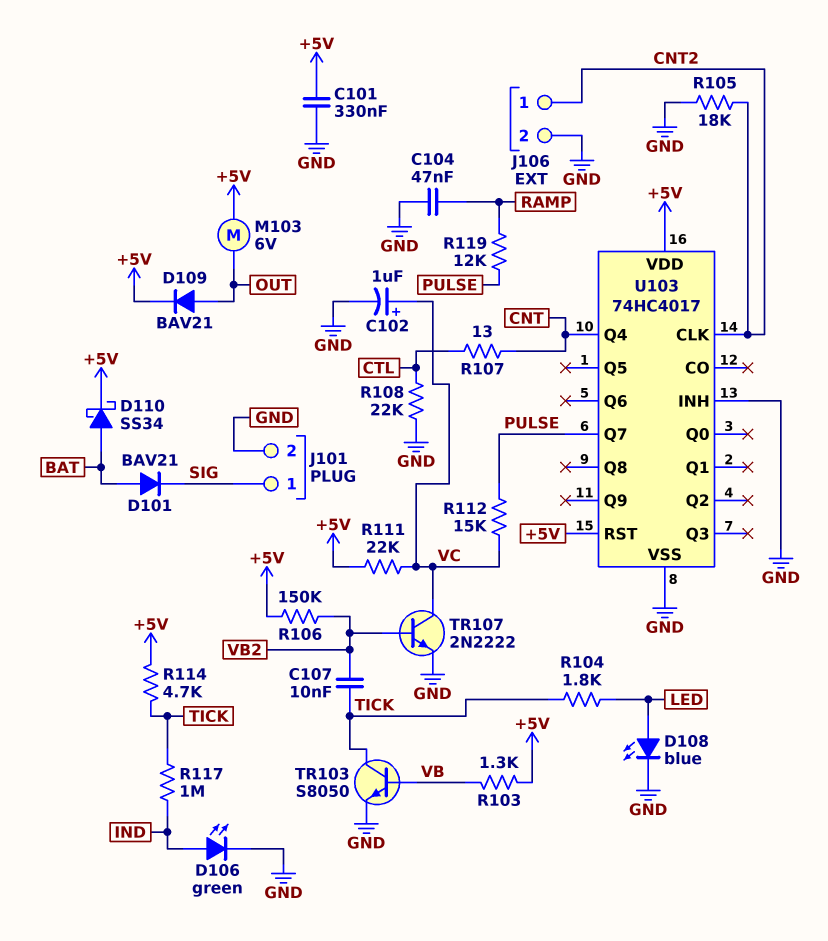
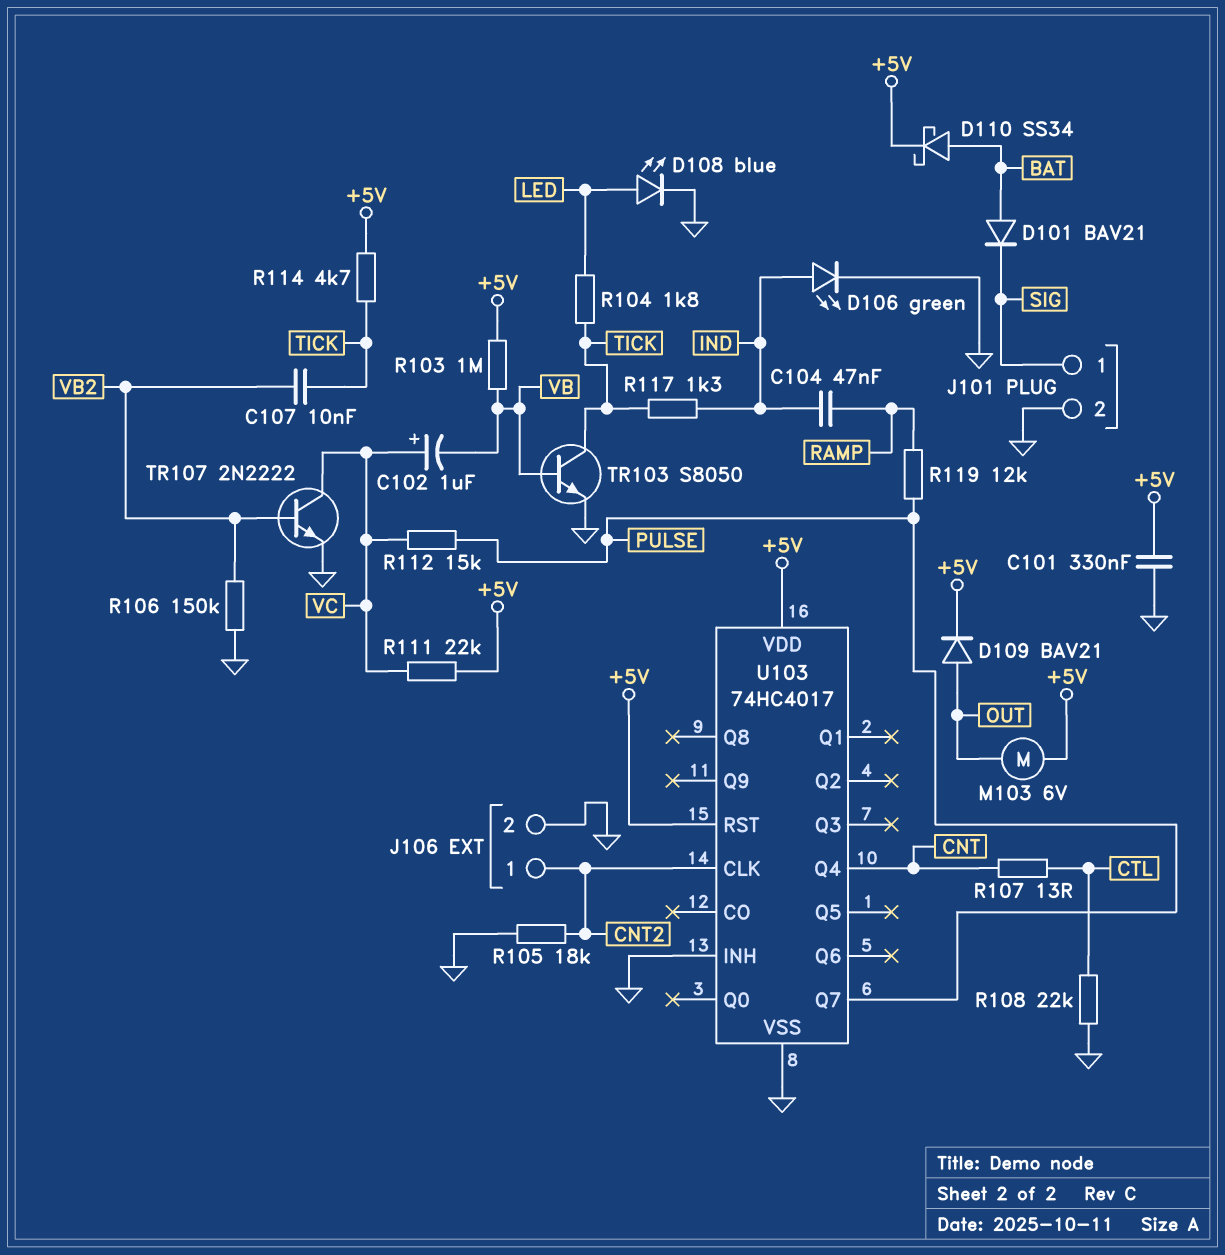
C102: 1uF (plus VC, minus GND) -> 1uF (plus VC, minus VB)
C104: 47nF (GND, RAMP) -> 47nF (IND, RAMP)
R103: 1.3k (+5V, VB) -> 1M (+5V, VB)
R106: 150k (+5V, VB2) -> 150k (GND, VB2)
R117: 1M (IND, TICK) -> 1.3k (IND, TICK)

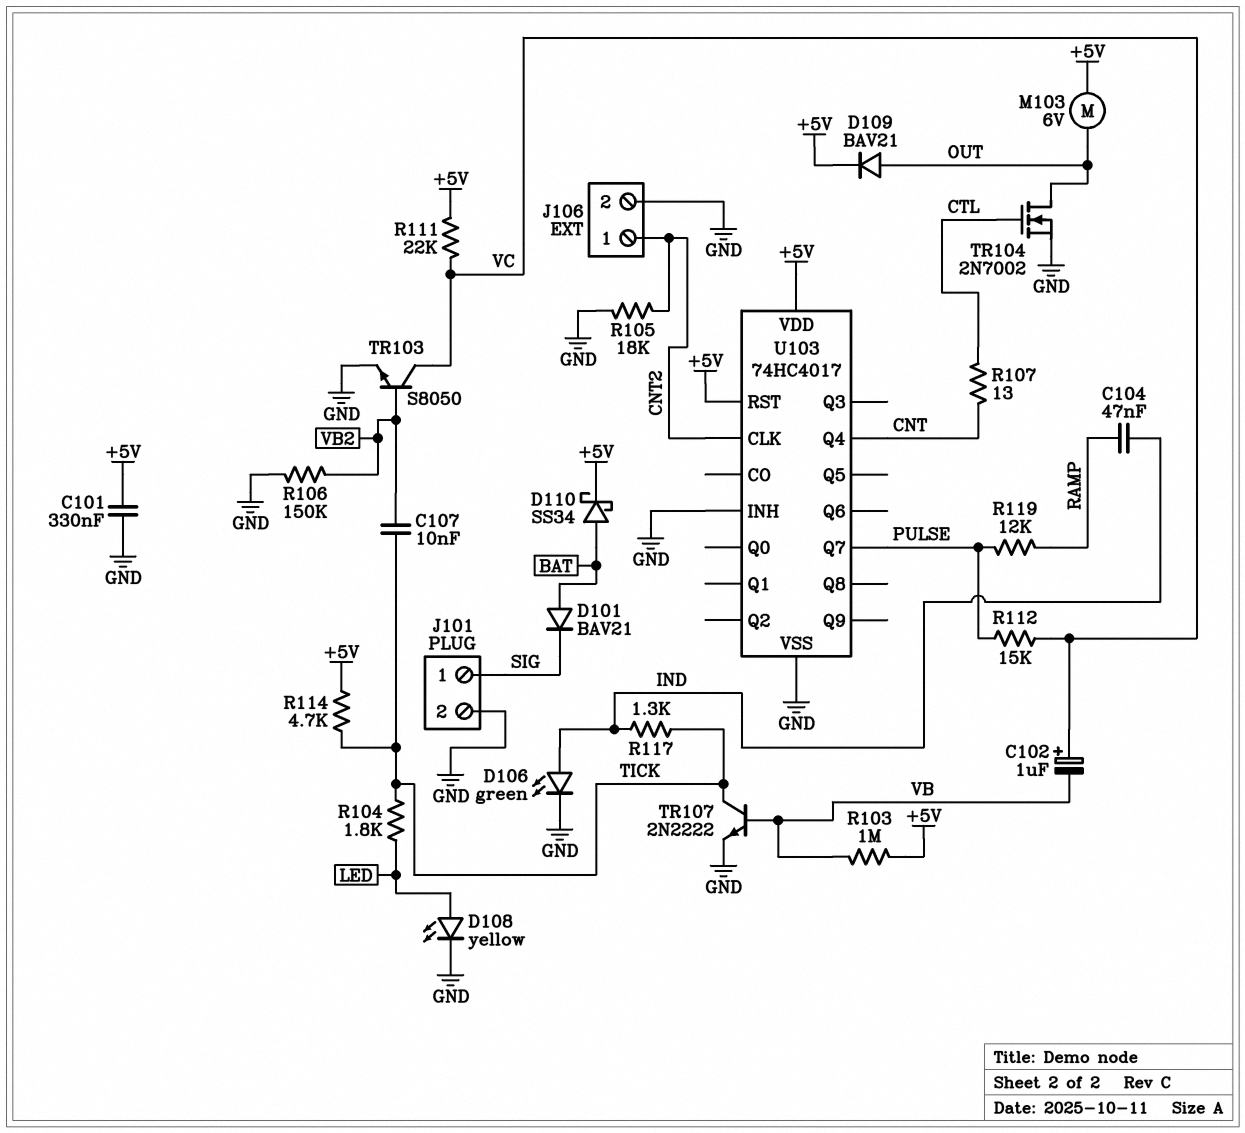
D108: LED blue (A LED, K GND) -> LED yellow (A LED, K GND)
R108: 22k (CTL, GND) -> none
TR103: NPN S8050 (B VB, C TICK, E GND) -> NPN S8050 (B VB2, C VC, E GND)
TR104: none -> NMOS 2N7002 (G CTL, D OUT, S GND)
TR107: NPN 2N2222 (B VB2, C VC, E GND) -> NPN 2N2222 (B VB, C TICK, E GND)

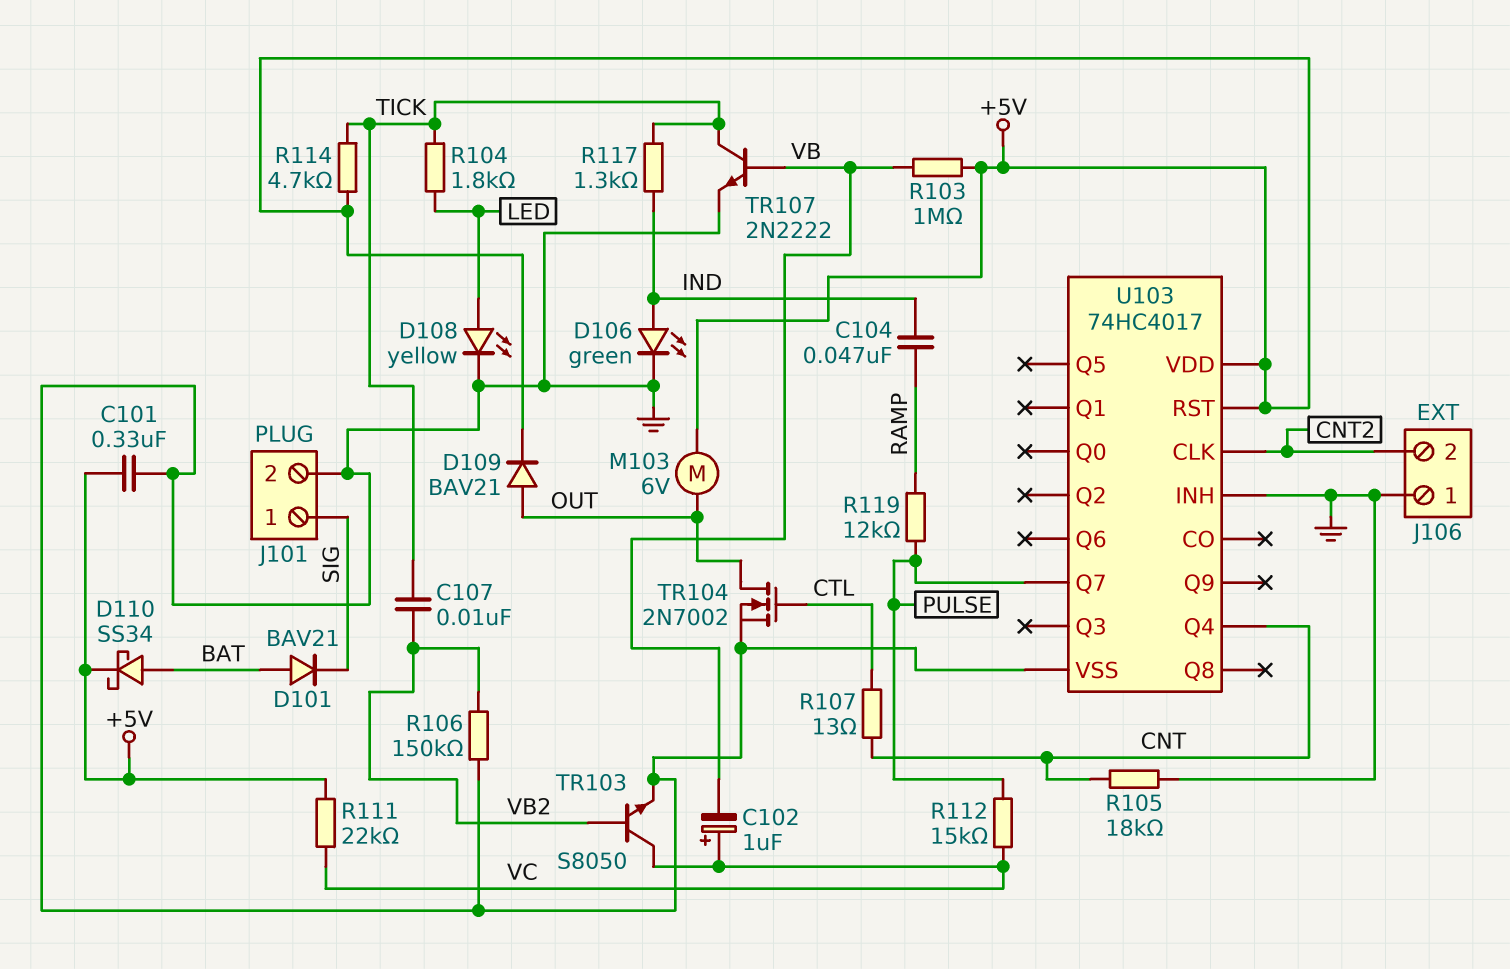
J106 pin 1: CNT2 -> GND
J106 pin 2: GND -> CNT2
R105: 18k (CNT2, GND) -> 18k (CNT, GND)

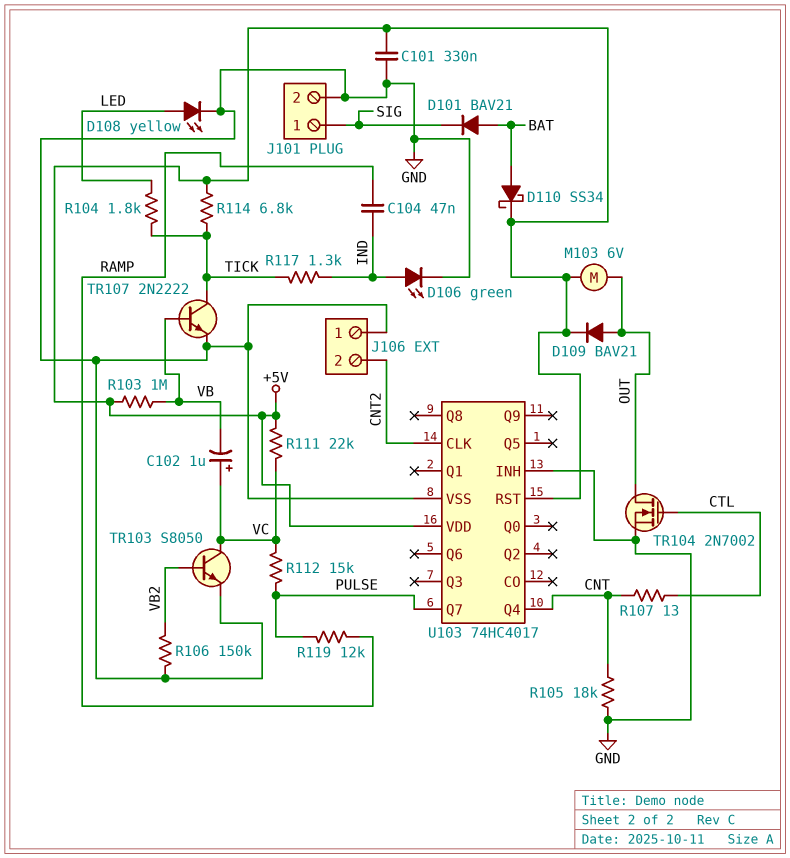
C107: 10nF (TICK, VB2) -> none
R114: 4.7k (+5V, TICK) -> 6.8k (+5V, TICK)

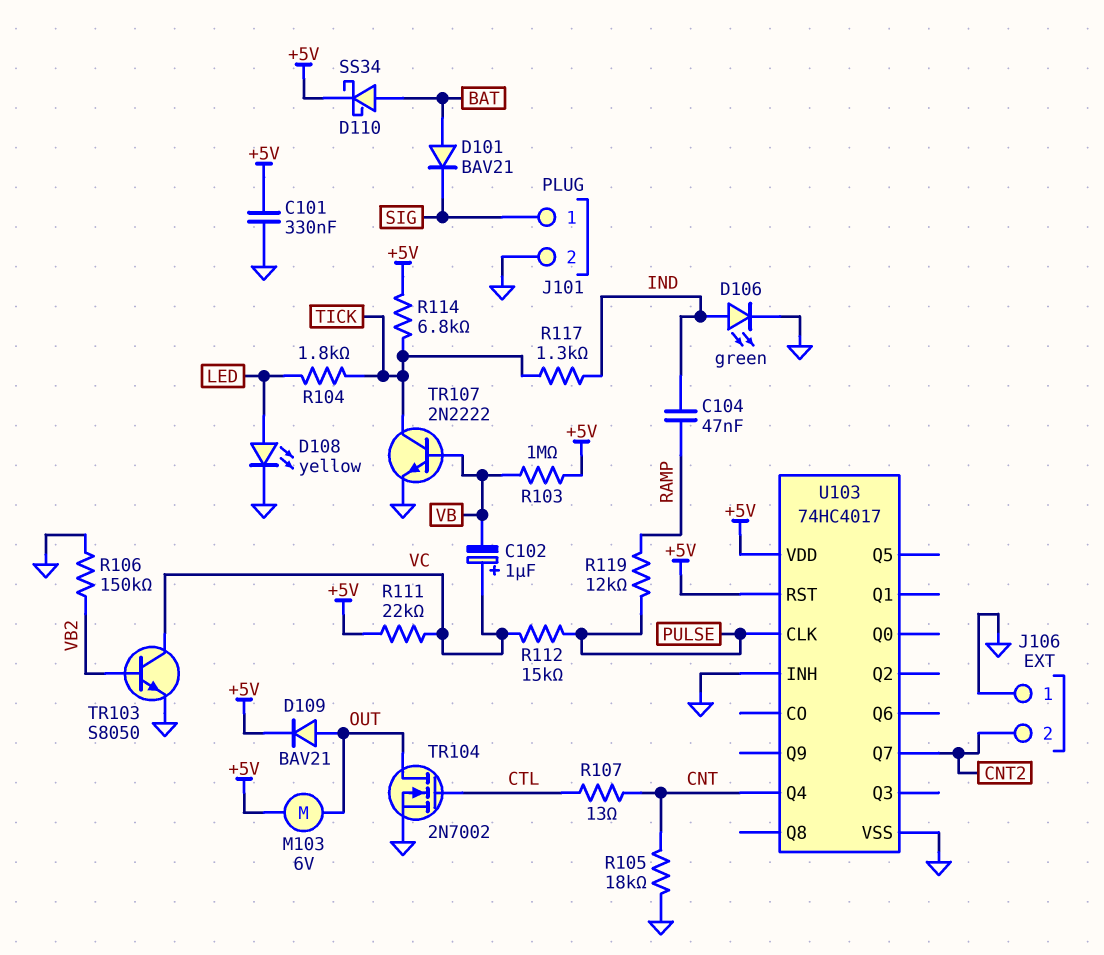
U103 pin CLK: CNT2 -> PULSE
U103 pin Q7: PULSE -> CNT2

